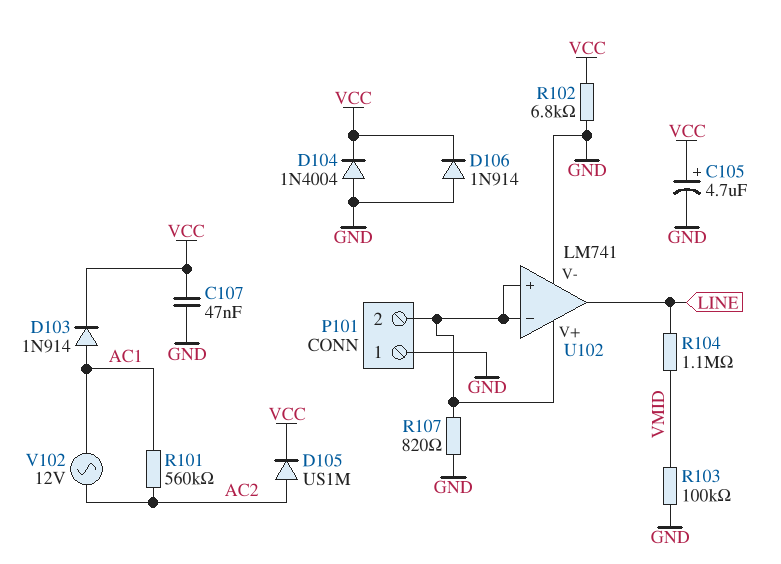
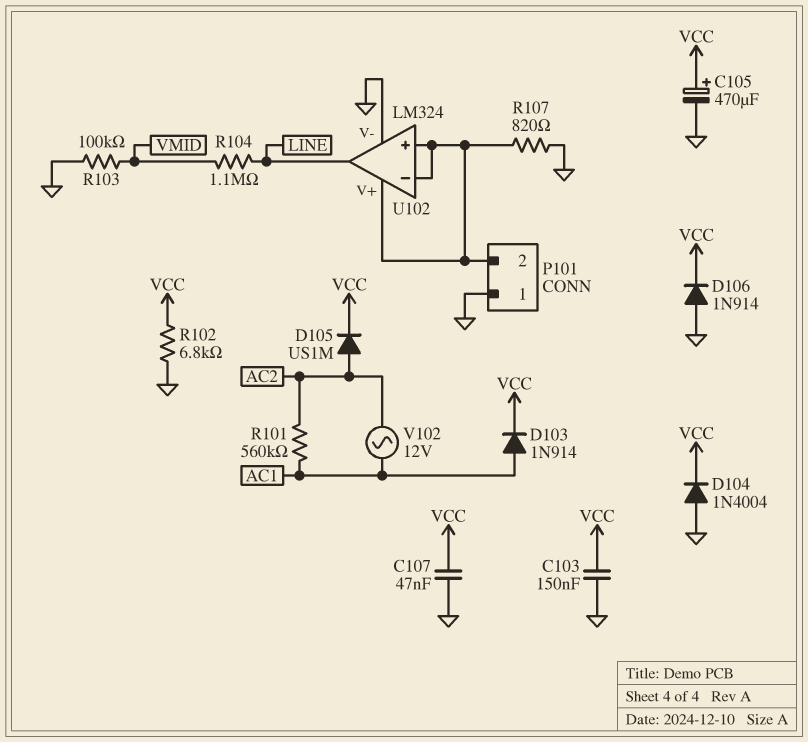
C103: none -> 150nF (GND, VCC)
C105: 4.7uF (plus VCC, minus GND) -> 470uF (plus VCC, minus GND)
U102: LM741 -> LM324

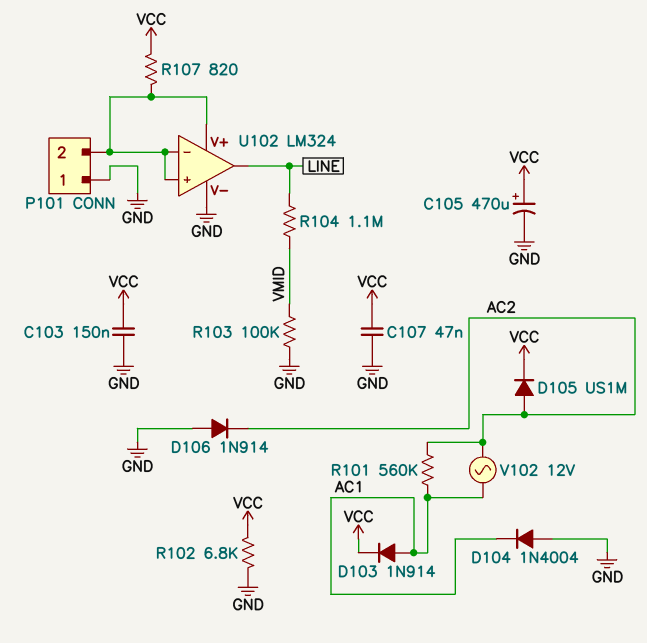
D104: diode 1N4004 (A GND, K VCC) -> diode 1N4004 (A GND, K AC1)
D106: diode 1N914 (A GND, K VCC) -> diode 1N914 (A GND, K AC2)
R107: 820 (GND, P101/2) -> 820 (P101/2, VCC)

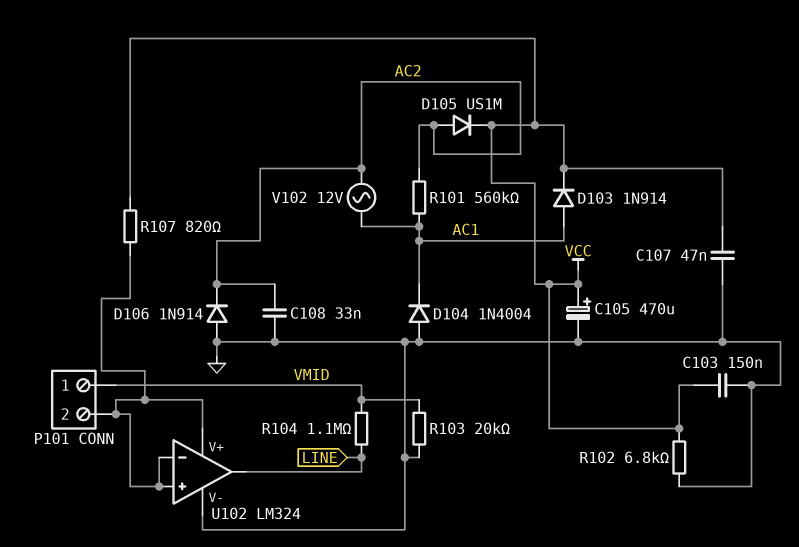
C108: none -> 33nF (AC2, GND)
P101 pin 1: GND -> VMID
R103: 100k (GND, VMID) -> 20k (GND, VMID)

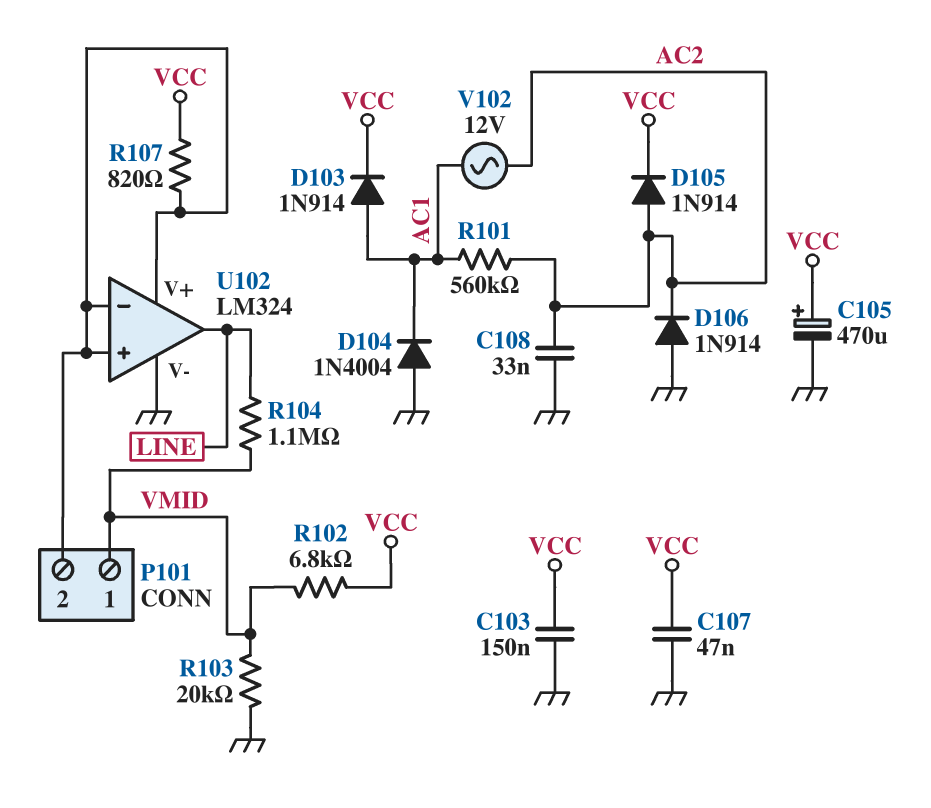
D105: diode US1M (A AC2, K VCC) -> diode 1N914 (A AC2, K VCC)
R102: 6.8k (GND, VCC) -> 6.8k (VCC, VMID)

